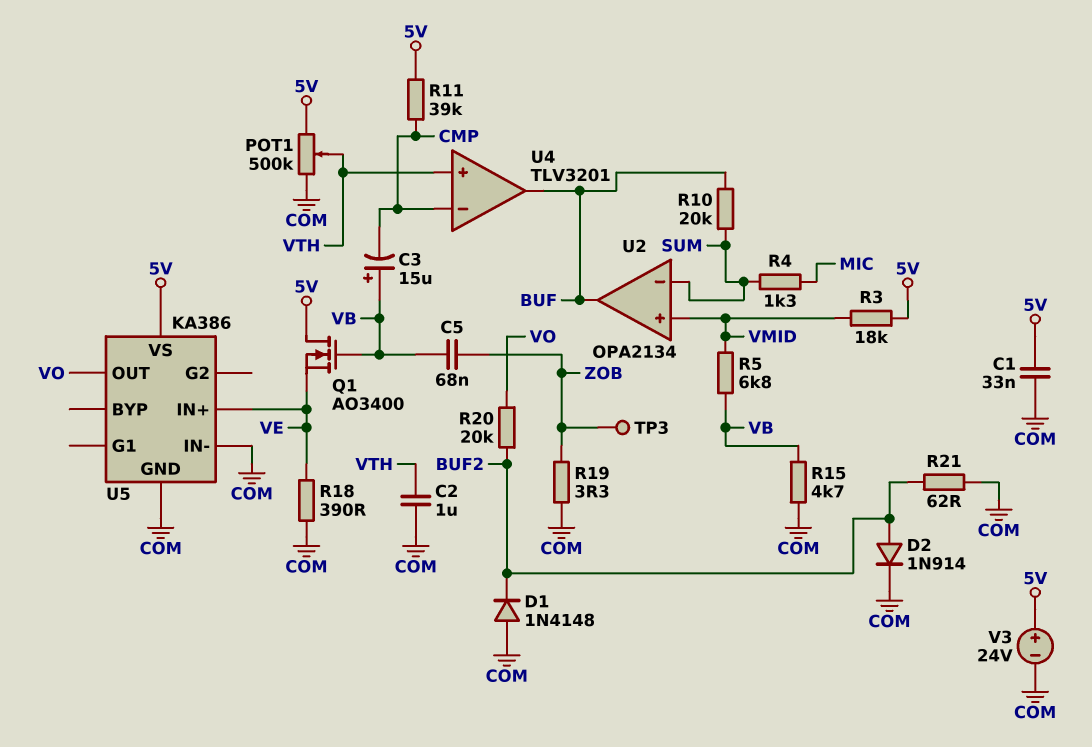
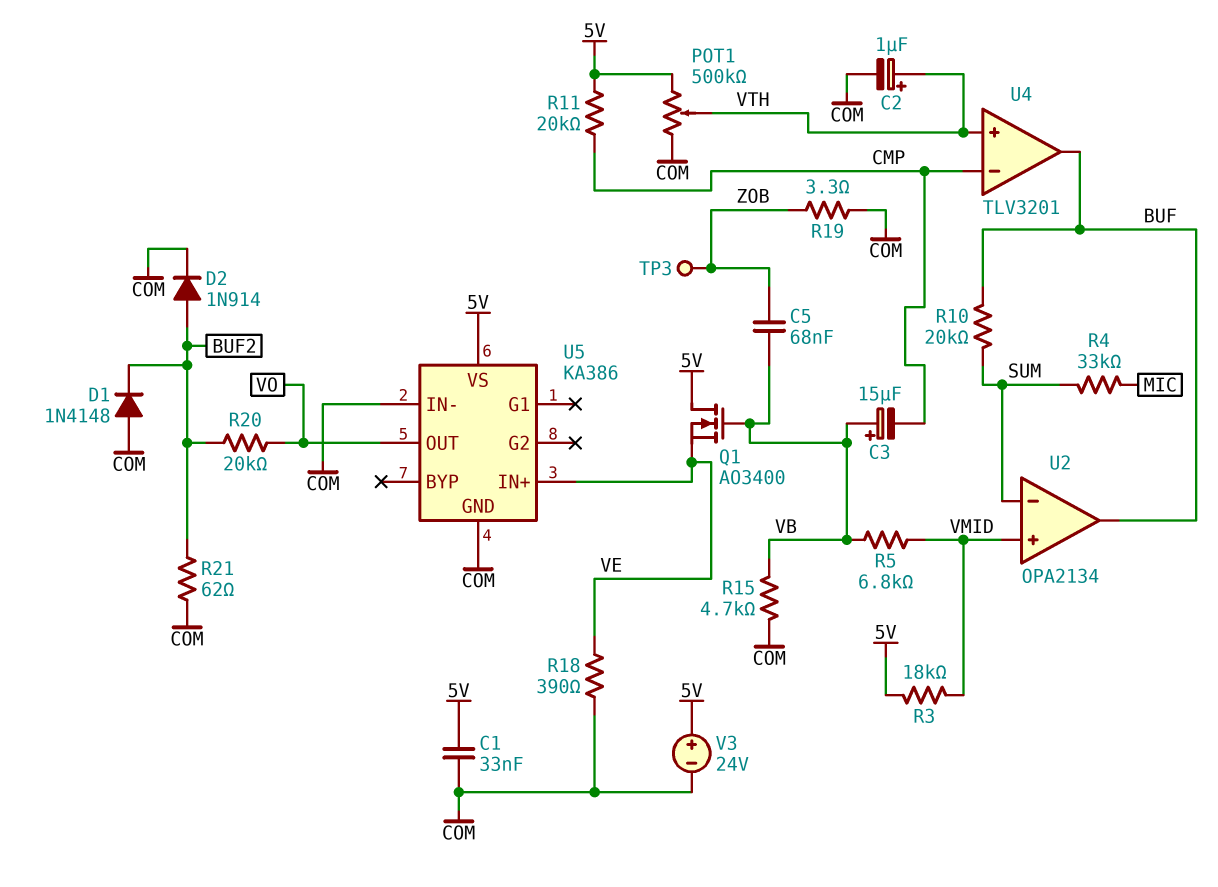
C2: 1uF (COM, VTH) -> 1uF (plus VTH, minus COM)
R4: 1.3k (MIC, SUM) -> 33k (MIC, SUM)
R11: 39k (5V, CMP) -> 20k (5V, CMP)

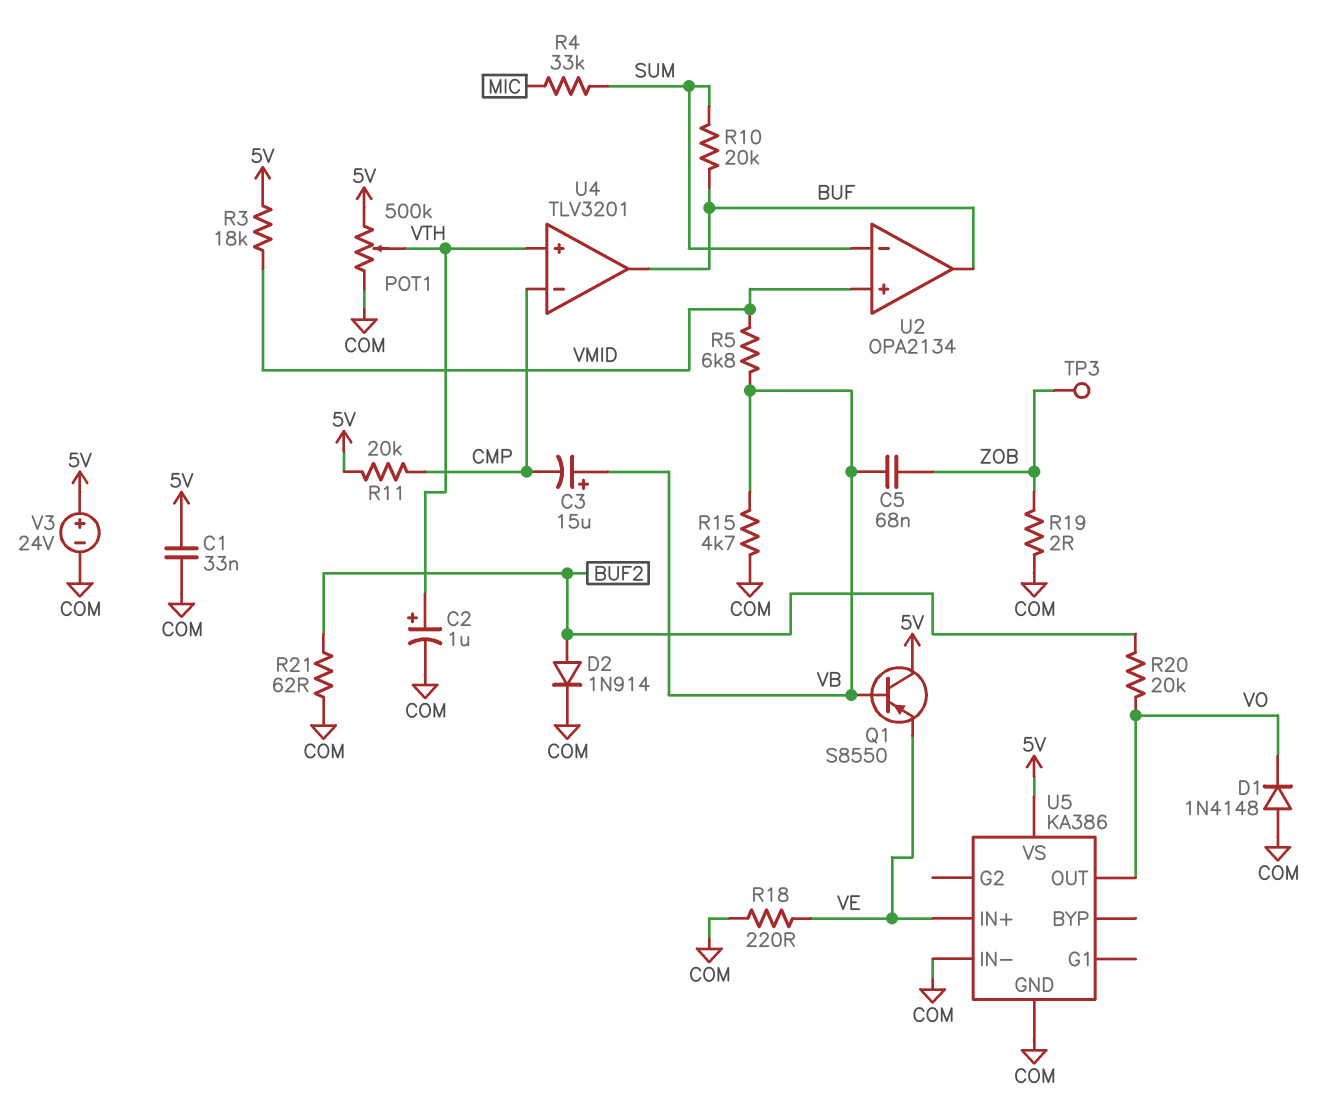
D1: diode 1N4148 (A COM, K BUF2) -> diode 1N4148 (A COM, K VO)
Q1: NMOS AO3400 (G VB, D 5V, S VE) -> PNP S8550 (B VB, C 5V, E VE)
R18: 390 (COM, VE) -> 220 (COM, VE)
R19: 3.3 (COM, ZOB) -> 2 (COM, ZOB)

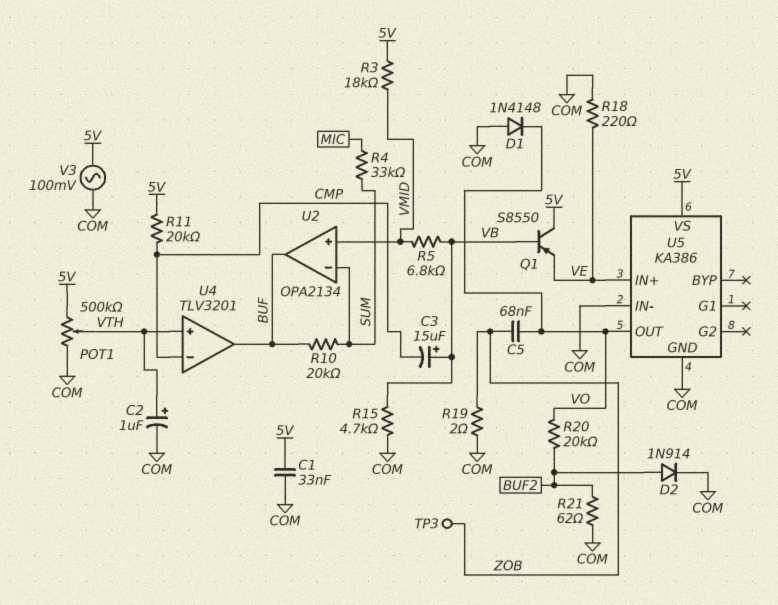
C5: 68nF (VB, ZOB) -> 68nF (VO, ZOB)
V3: 24V (plus 5V, minus COM) -> AC 100mV (5V, COM)

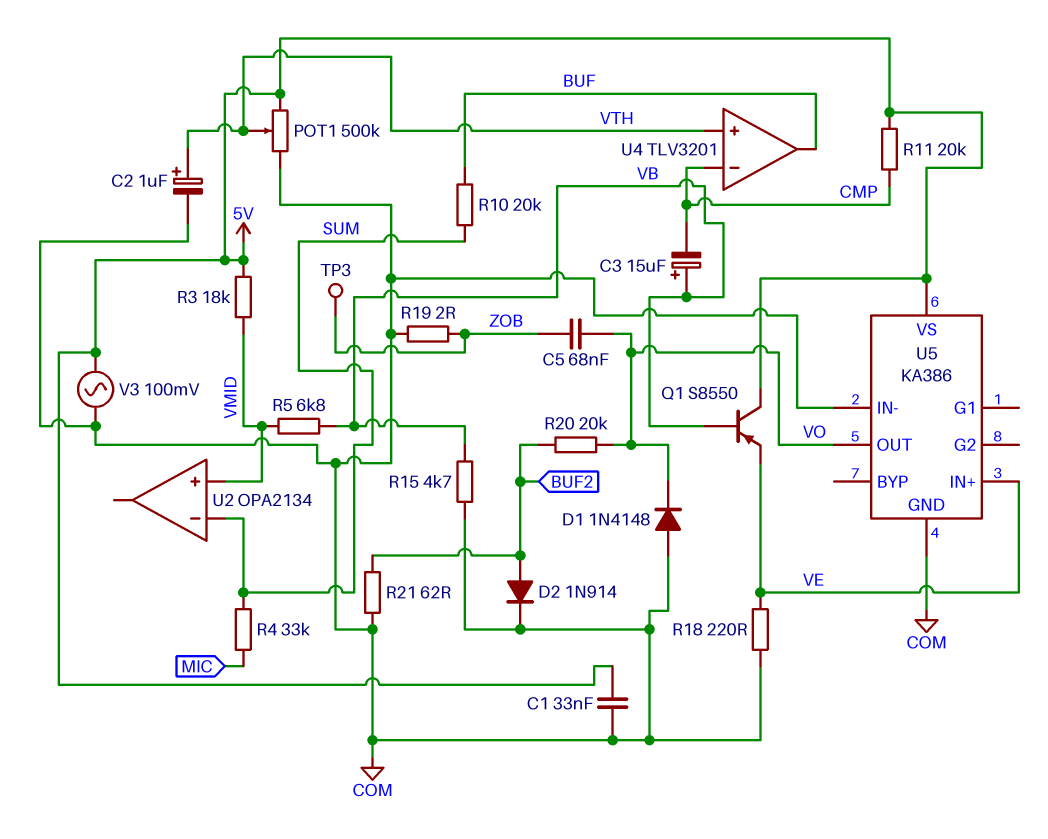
U2 pin out: BUF -> none

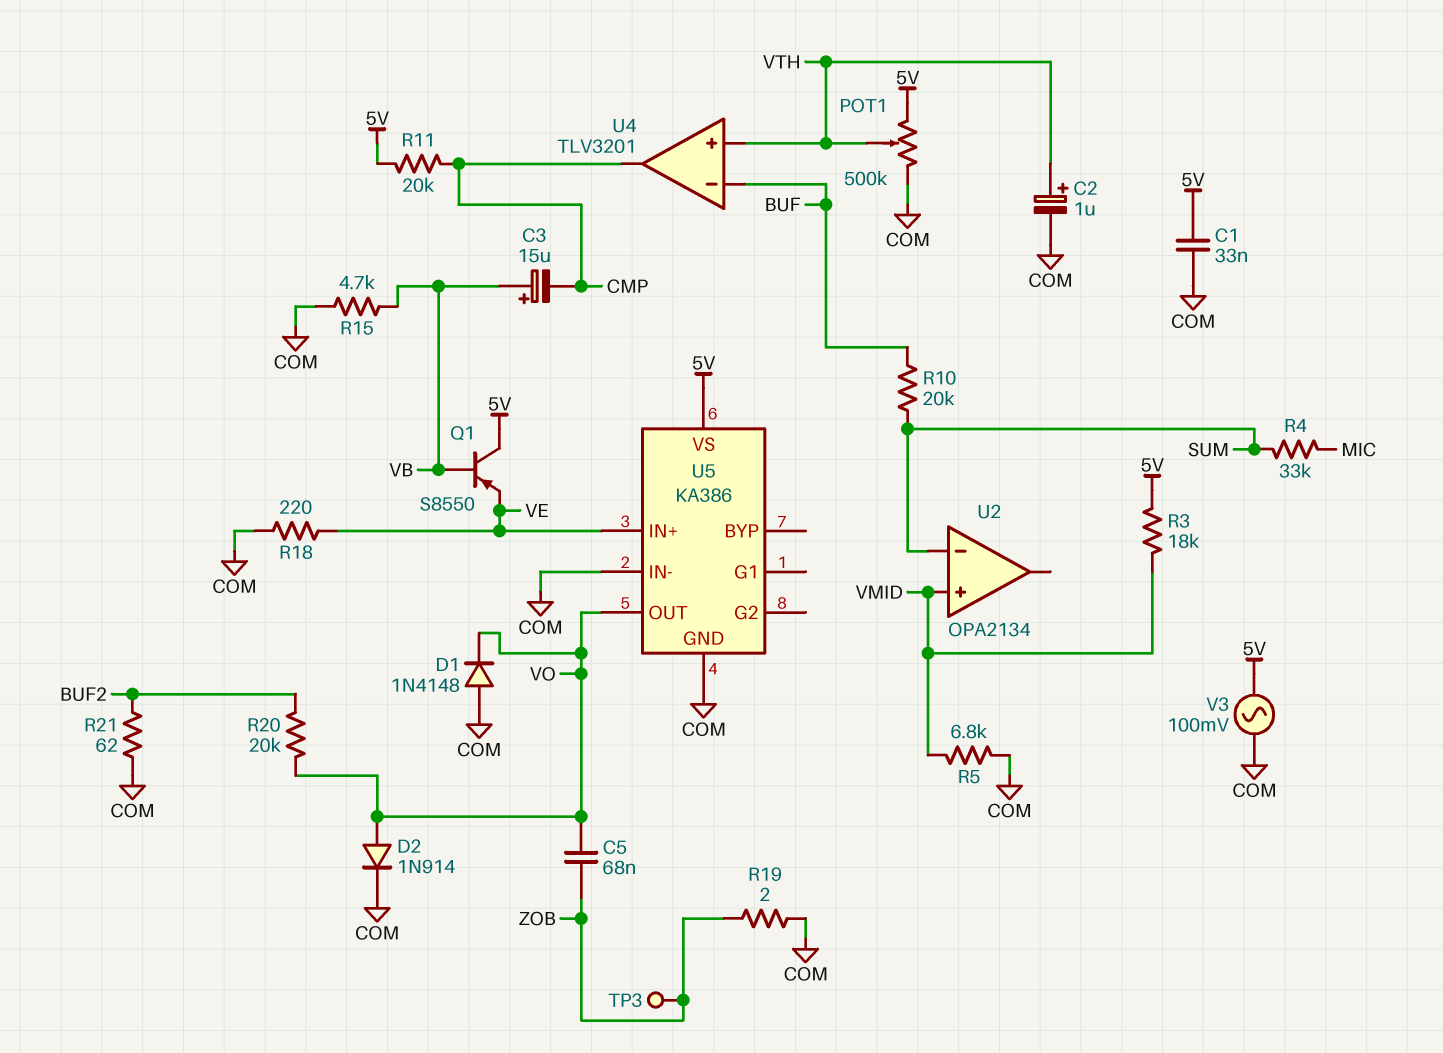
D2: diode 1N914 (A BUF2, K COM) -> diode 1N914 (A VO, K COM)
R5: 6.8k (VB, VMID) -> 6.8k (COM, VMID)
U4 pin in-: CMP -> BUF
U4 pin out: BUF -> CMP

